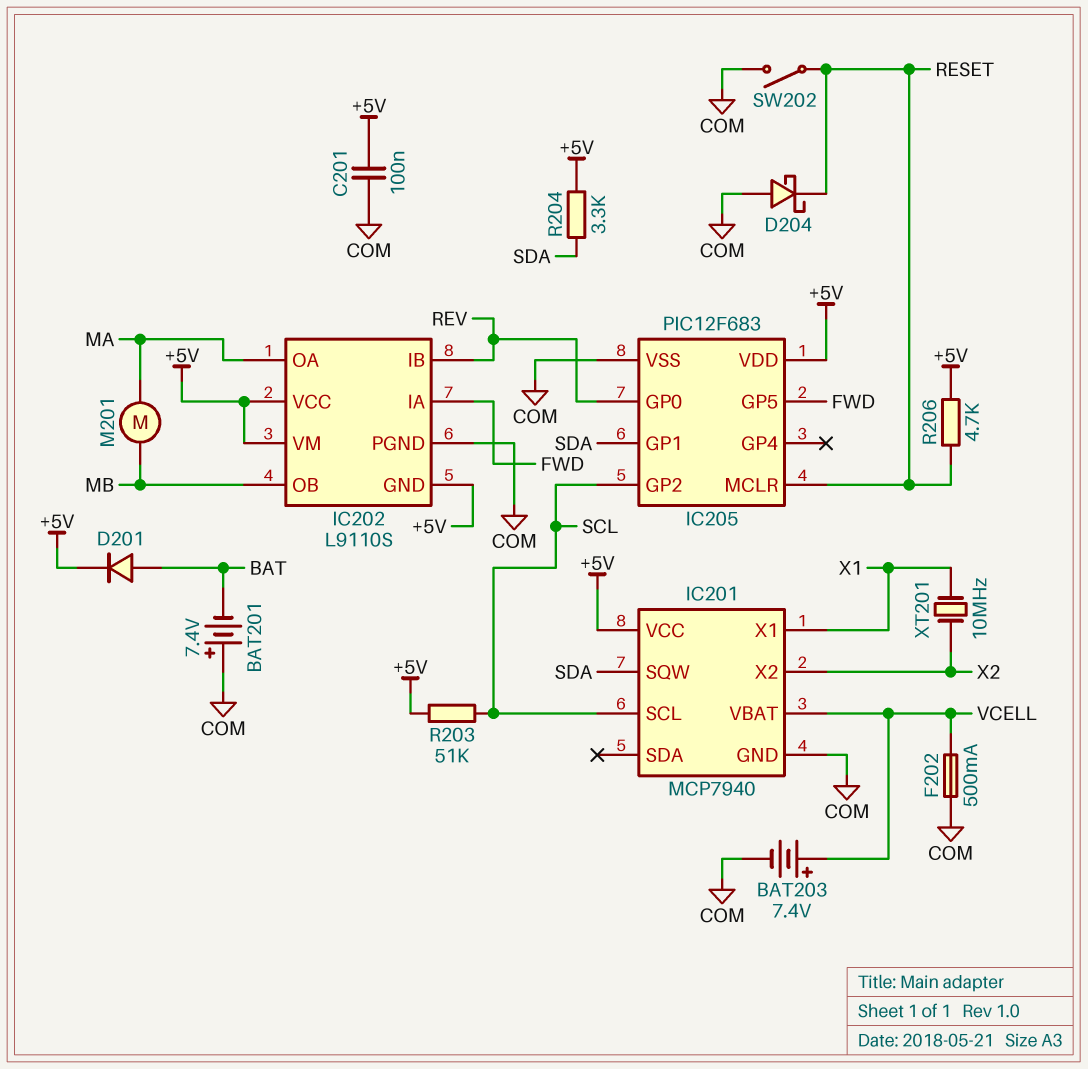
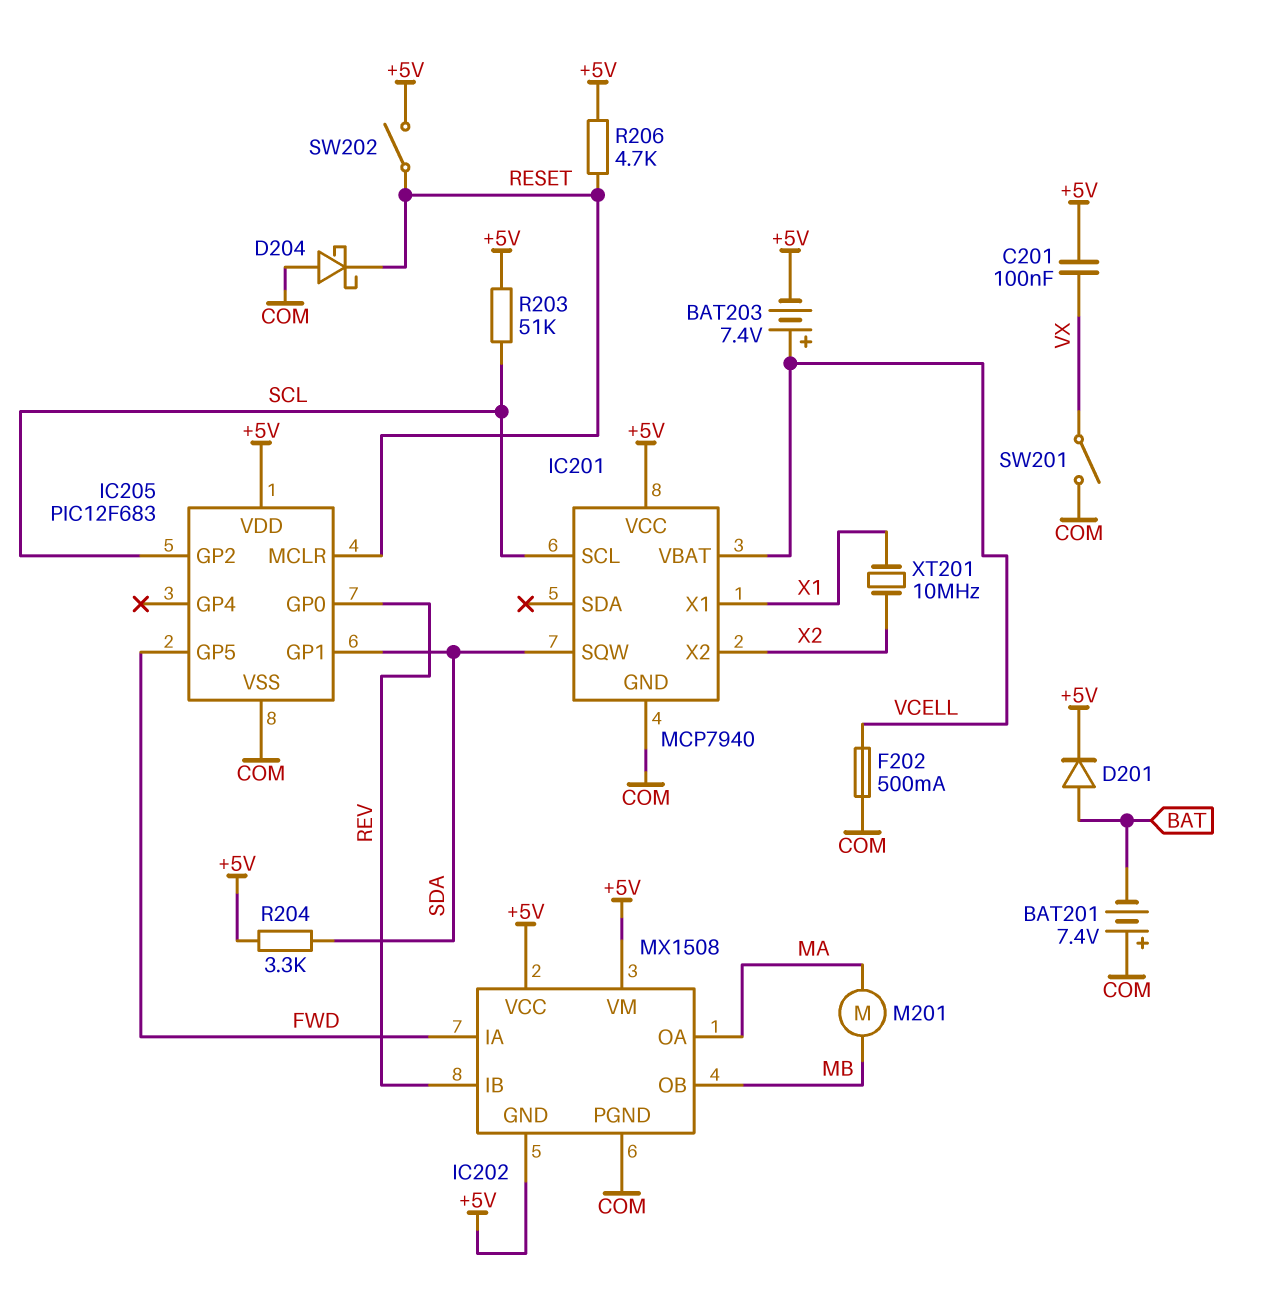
BAT203: 7.4V (plus VCELL, minus COM) -> 7.4V (plus VCELL, minus +5V)
C201: 100nF (+5V, COM) -> 100nF (+5V, VX)
IC202: L9110S -> MX1508
SW201: none -> switch (COM, VX)
SW202: switch (COM, RESET) -> switch (+5V, RESET)

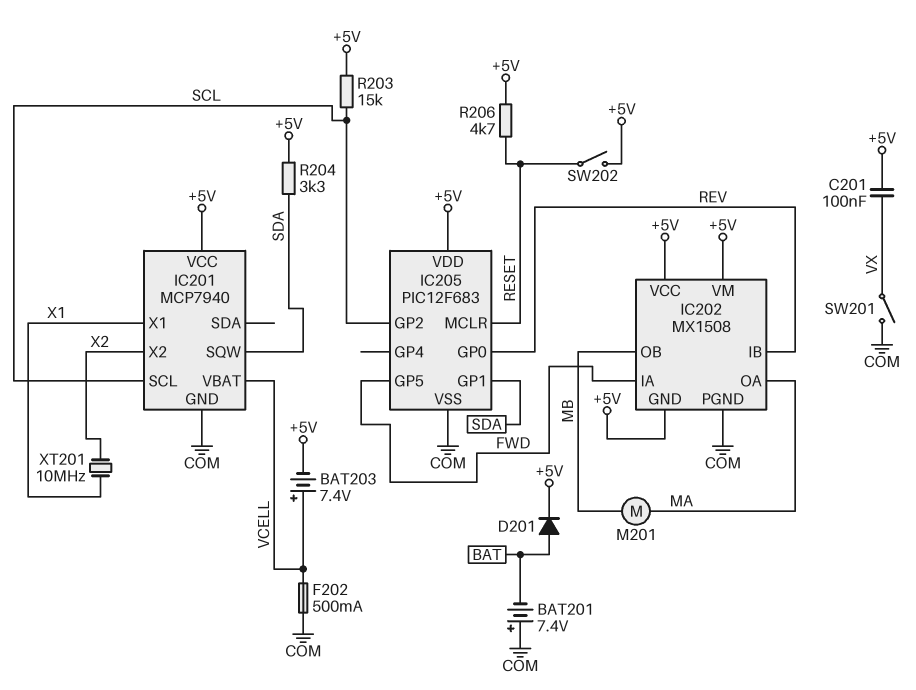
D204: schottky (A COM, K RESET) -> none
R203: 51k (+5V, SCL) -> 15k (+5V, SCL)

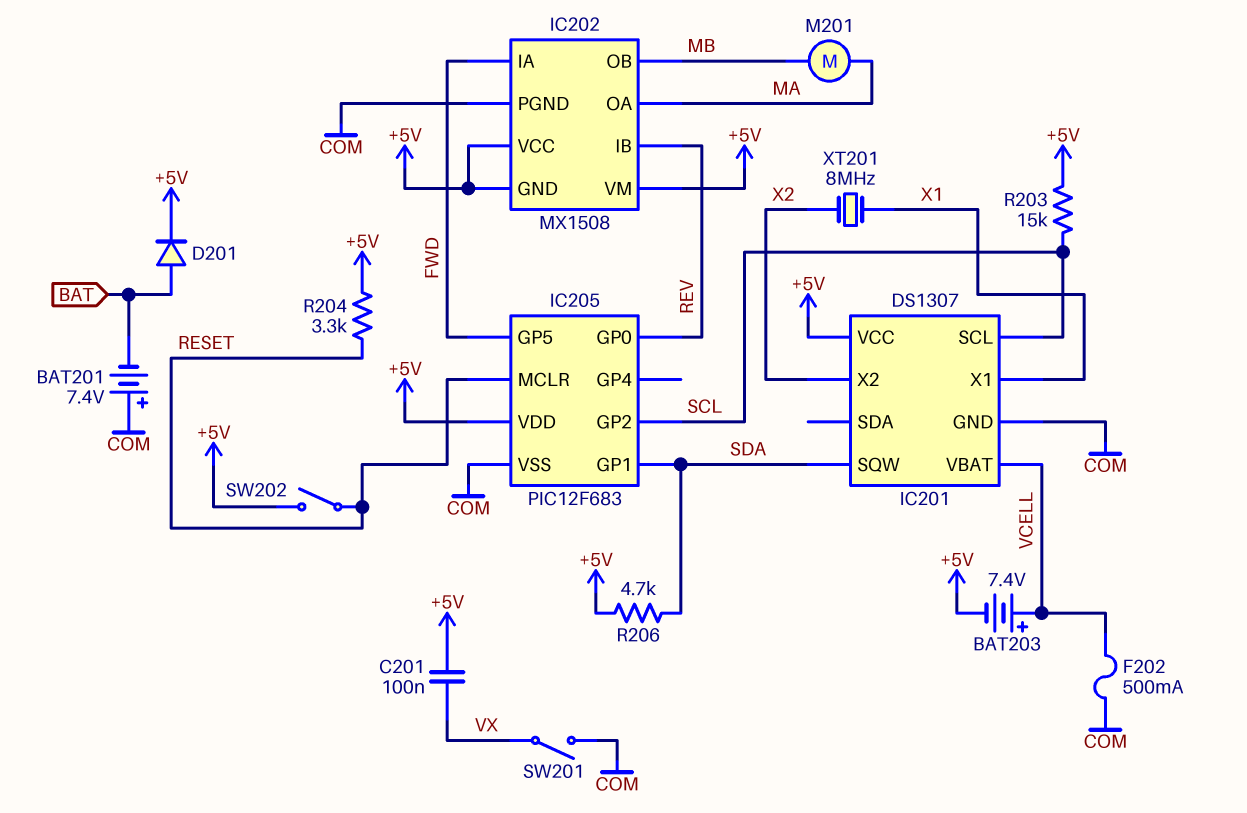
IC201: MCP7940 -> DS1307
R204: 3.3k (+5V, SDA) -> 3.3k (+5V, RESET)
R206: 4.7k (+5V, RESET) -> 4.7k (+5V, SDA)
XT201: 10MHz (X1, X2) -> 8MHz (X1, X2)

